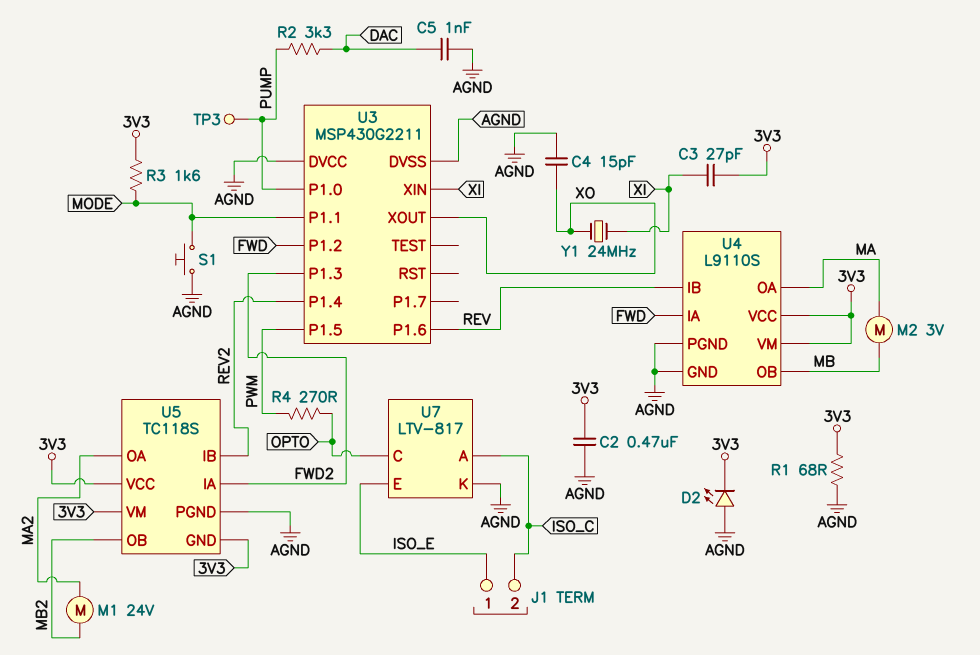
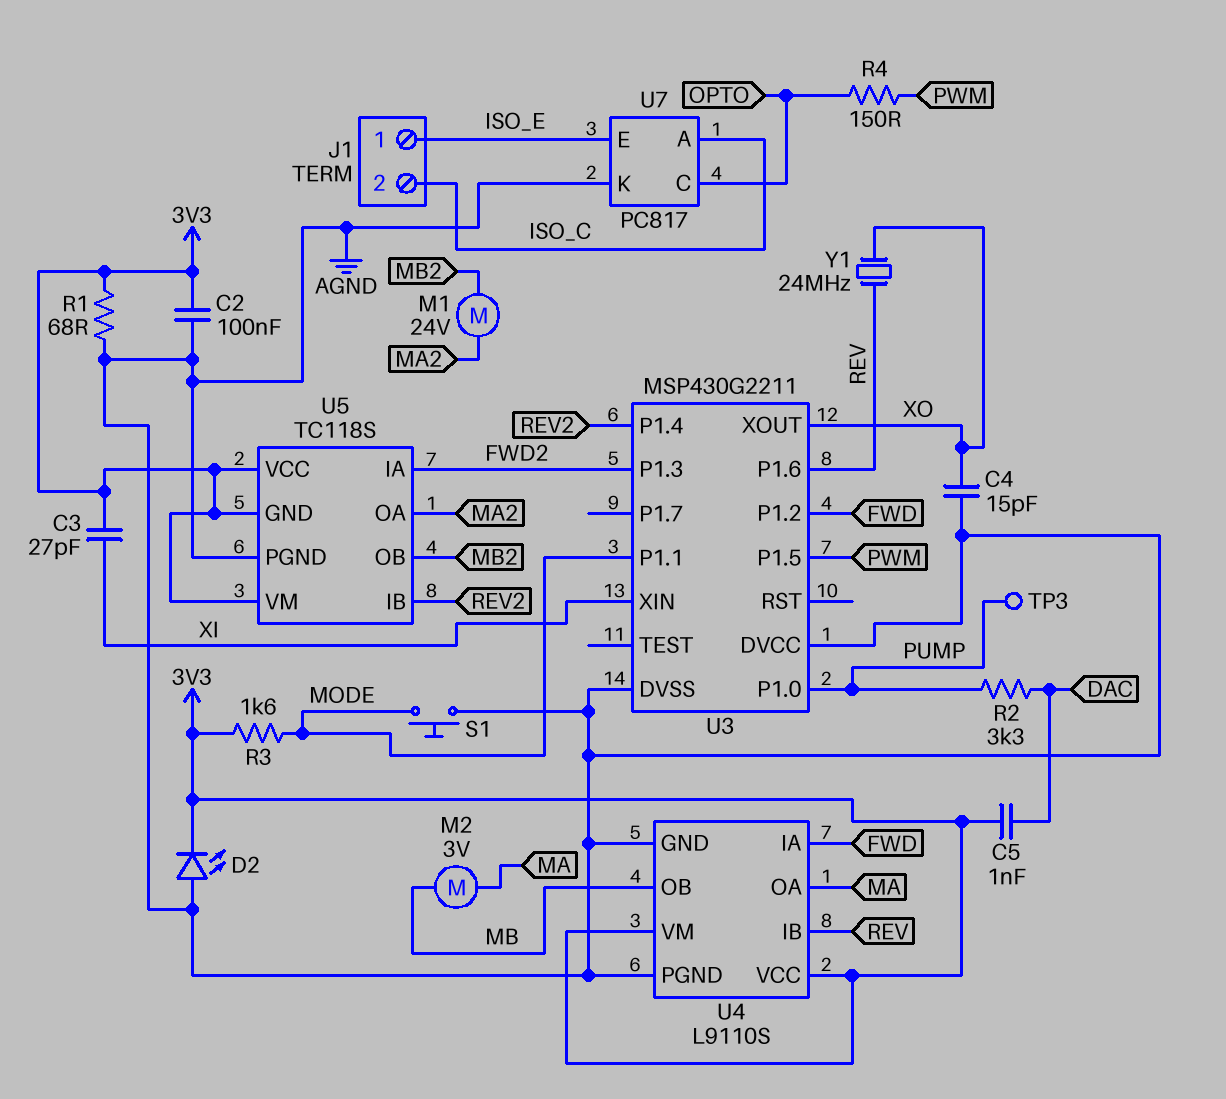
C2: 470nF (3V3, AGND) -> 100nF (3V3, AGND)
C5: 1nF (AGND, DAC) -> 1nF (3V3, DAC)
R4: 270 (OPTO, PWM) -> 150 (OPTO, PWM)
U7: LTV-817 -> PC817
Y1: 24MHz (XI, XO) -> 24MHz (REV, XO)

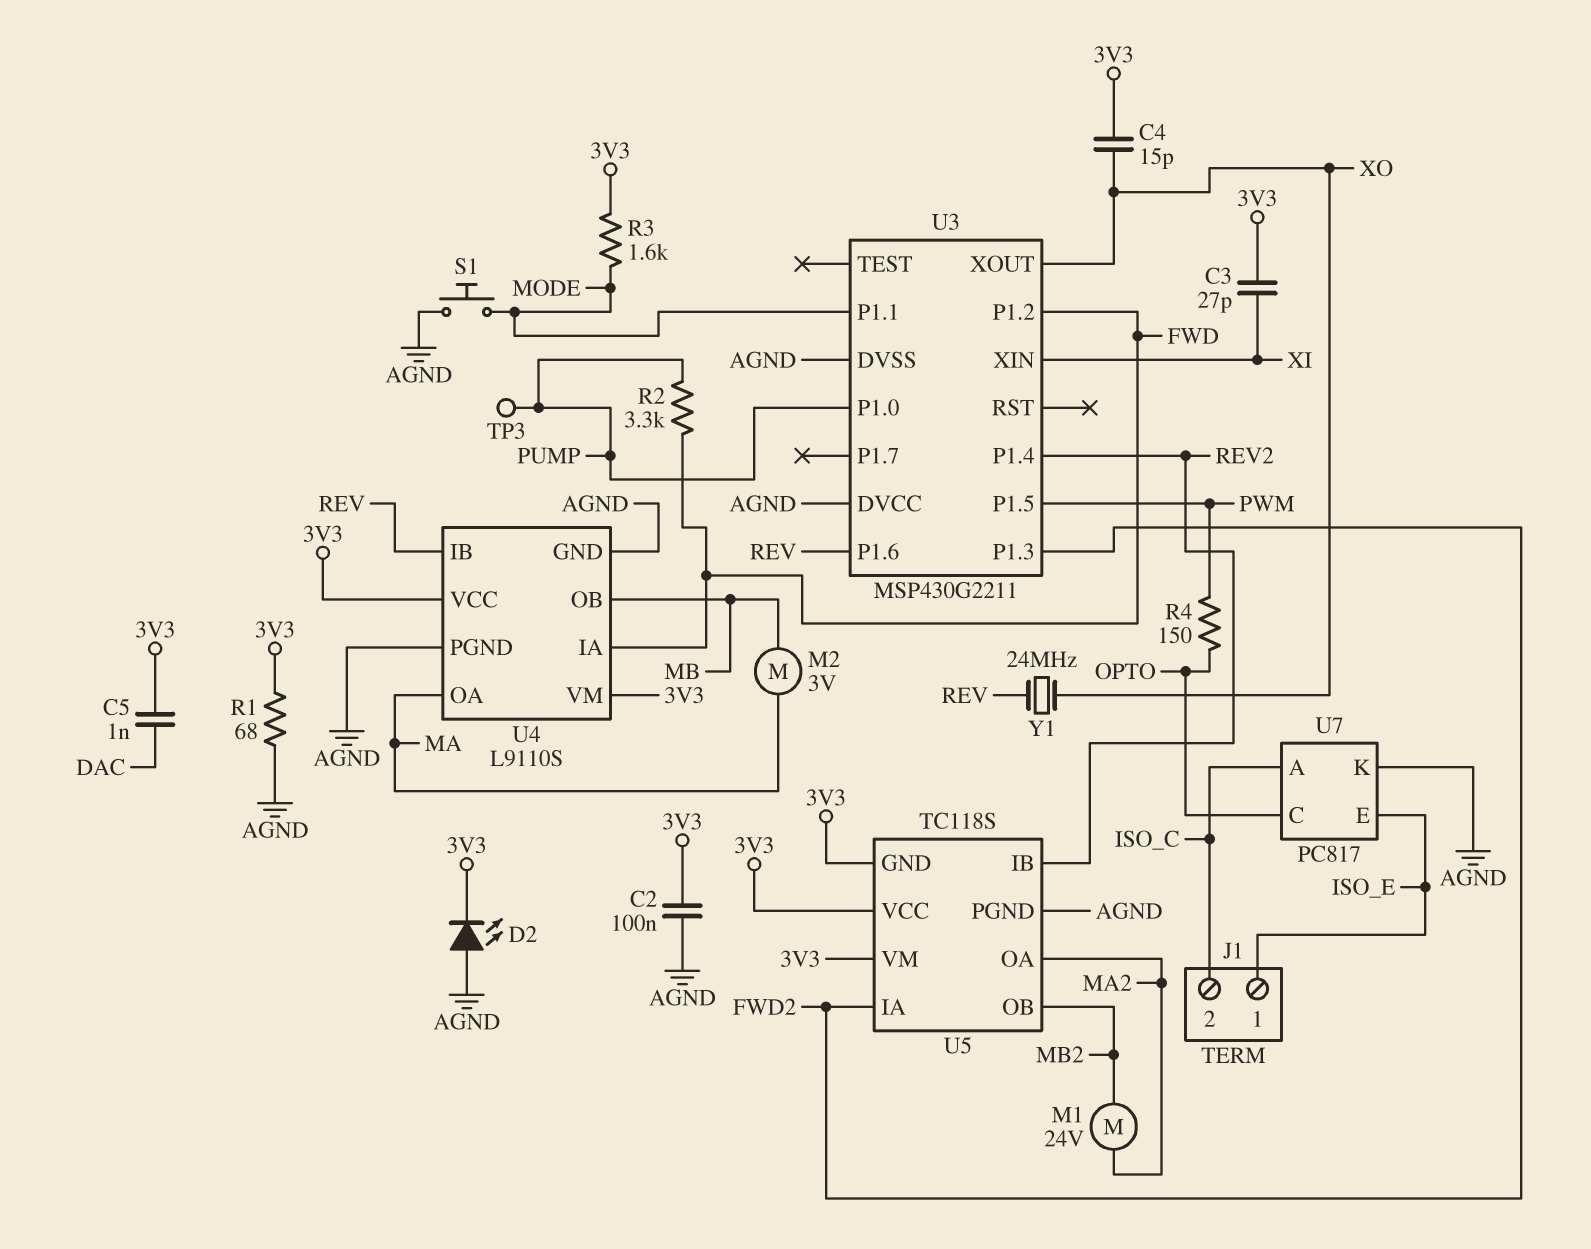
C4: 15pF (AGND, XO) -> 15pF (3V3, XO)
R2: 3.3k (DAC, PUMP) -> 3.3k (FWD, PUMP)

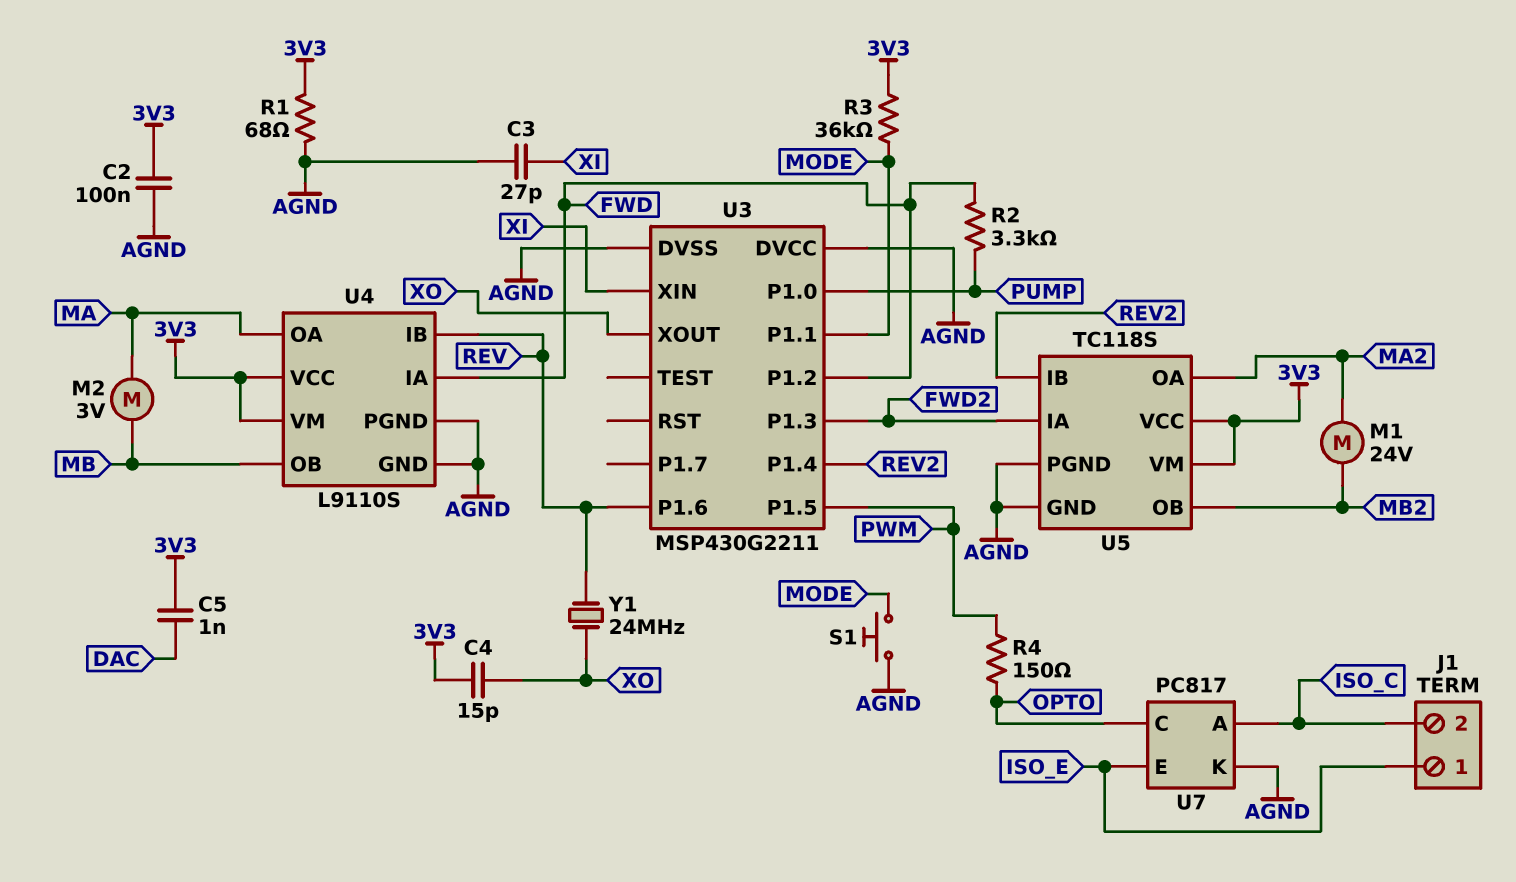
C3: 27pF (3V3, XI) -> 27pF (AGND, XI)
D2: LED (A AGND, K 3V3) -> none
R3: 1.6k (3V3, MODE) -> 36k (3V3, MODE)
TP3: test point (PUMP) -> none
U5 pin GND: 3V3 -> AGND

